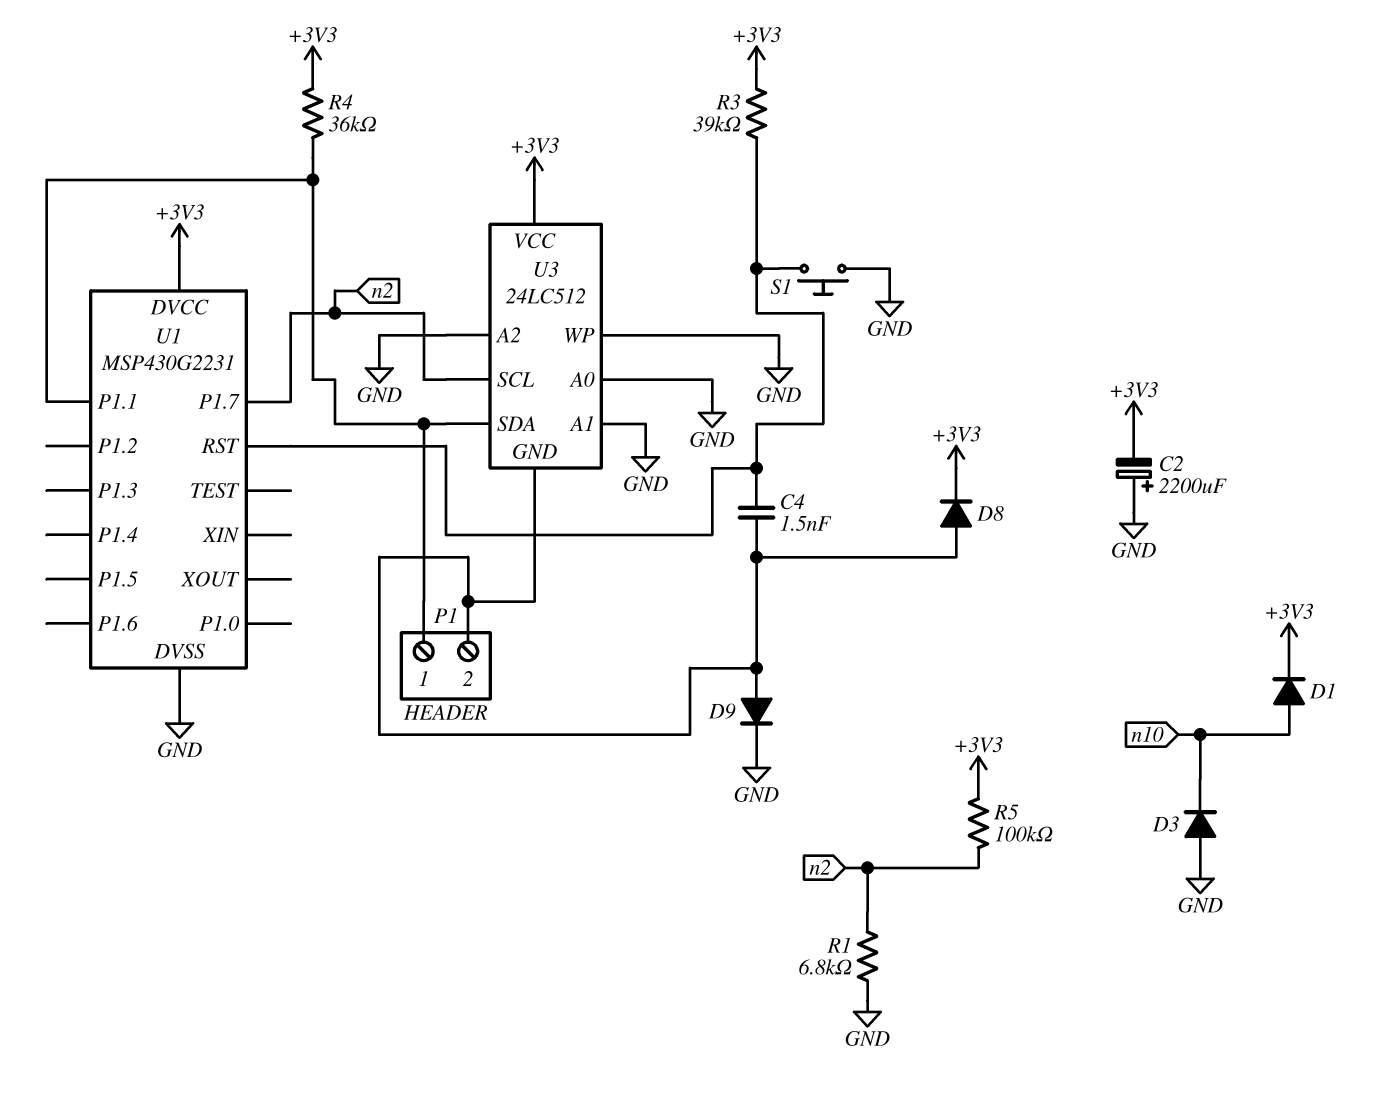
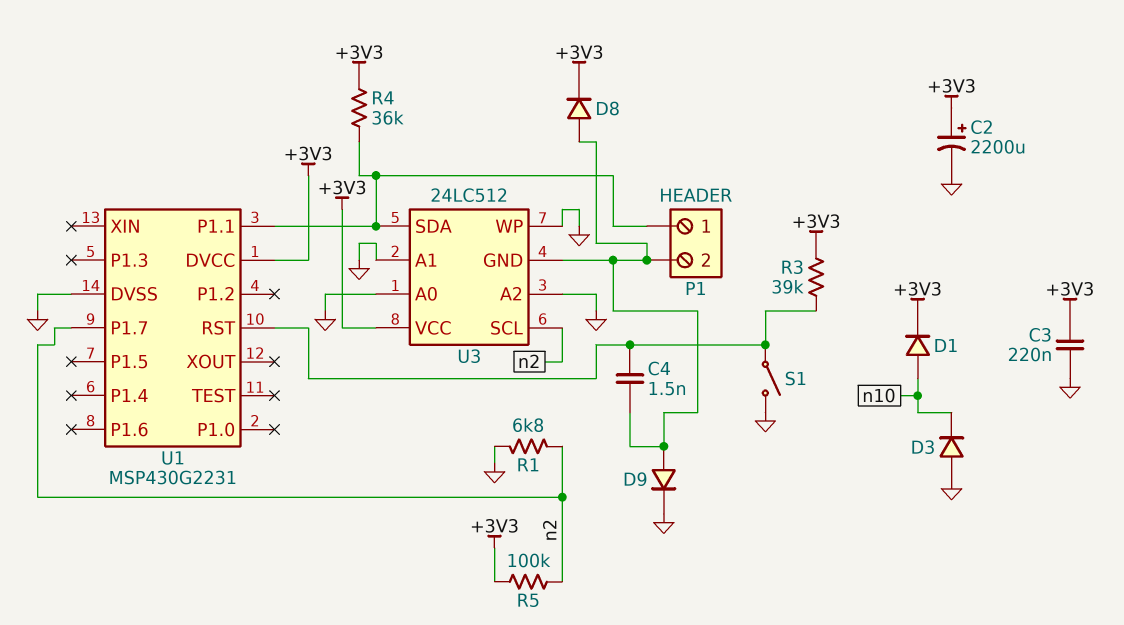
C2: 2200uF (plus GND, minus +3V3) -> 2200uF (plus +3V3, minus GND)
C3: none -> 220nF (+3V3, GND)
S1: button (GND, U1/RST) -> switch (GND, U1/RST)

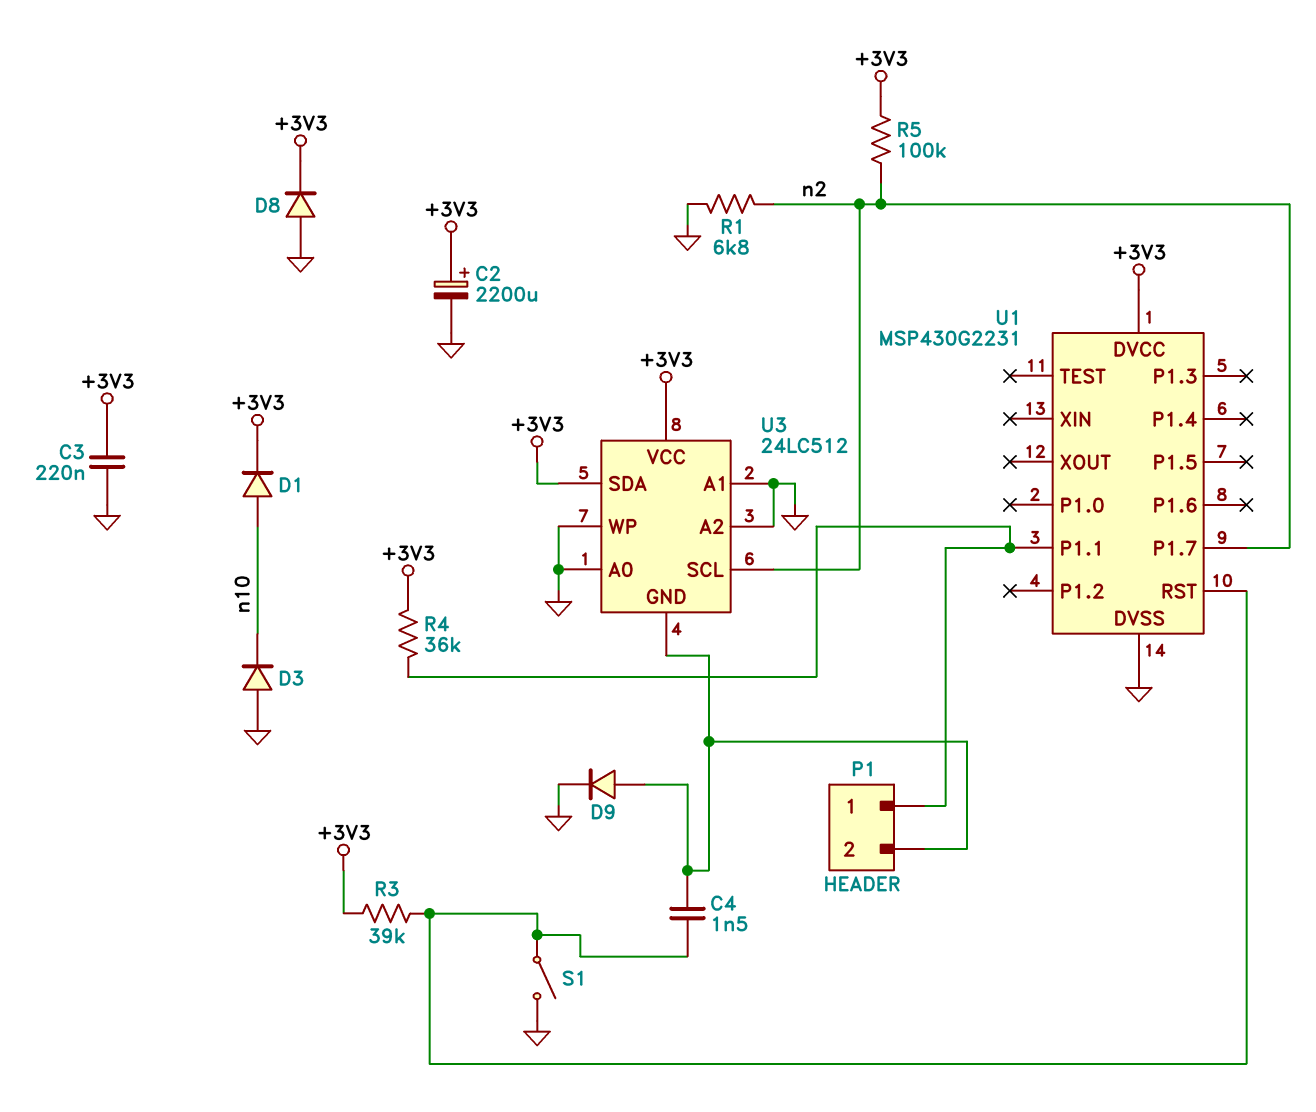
D8: diode (A P1/2, K +3V3) -> diode (A GND, K +3V3)
U3 pin SDA: P1/1 -> +3V3

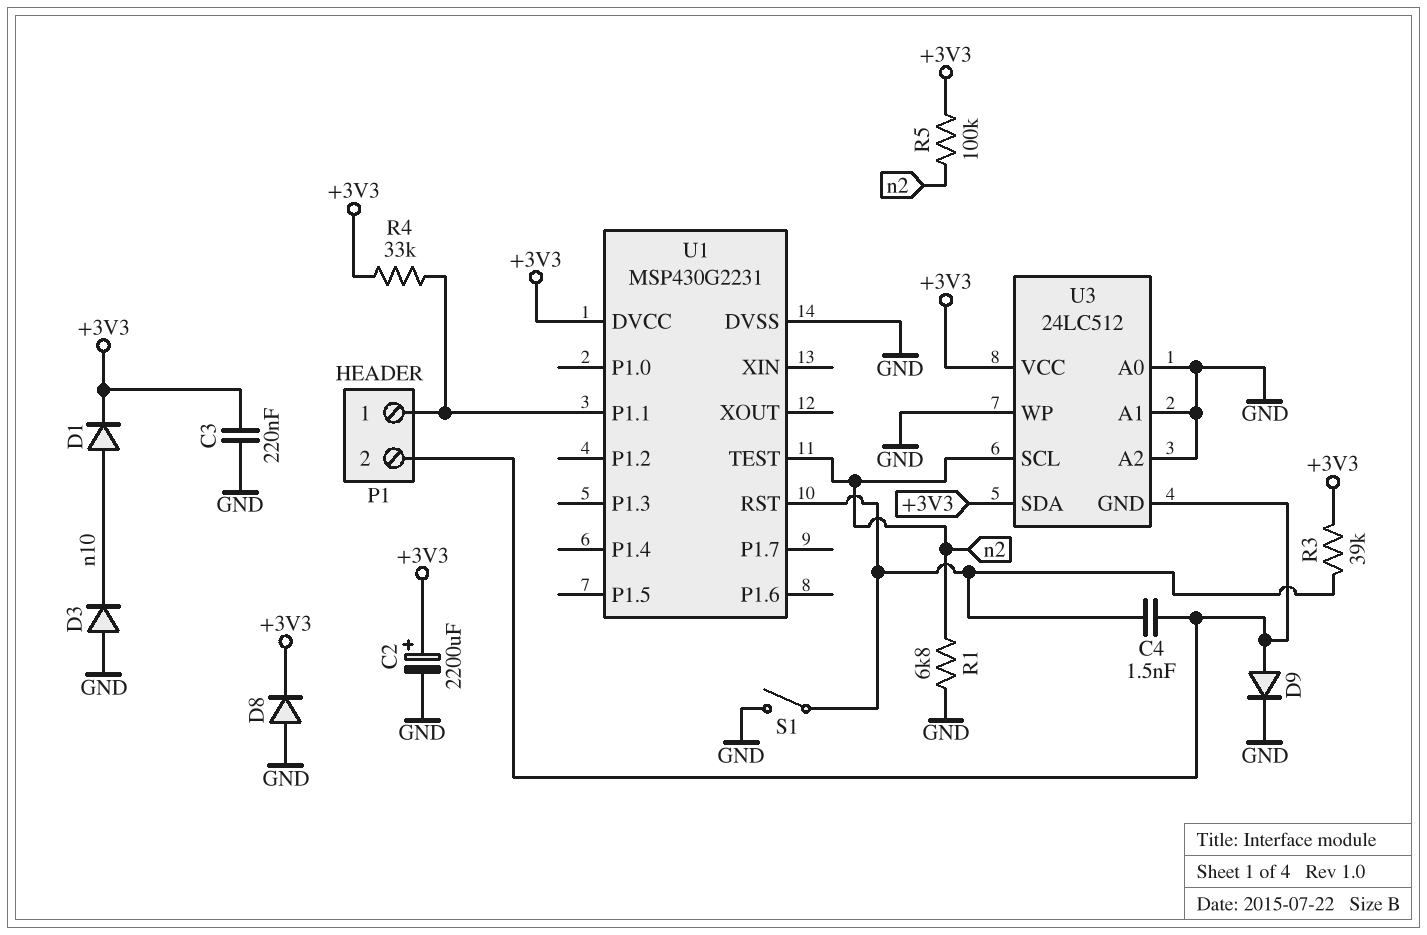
R4: 36k (+3V3, P1/1) -> 33k (+3V3, P1/1)
U1 pin P1.7: n2 -> none
U1 pin TEST: none -> n2

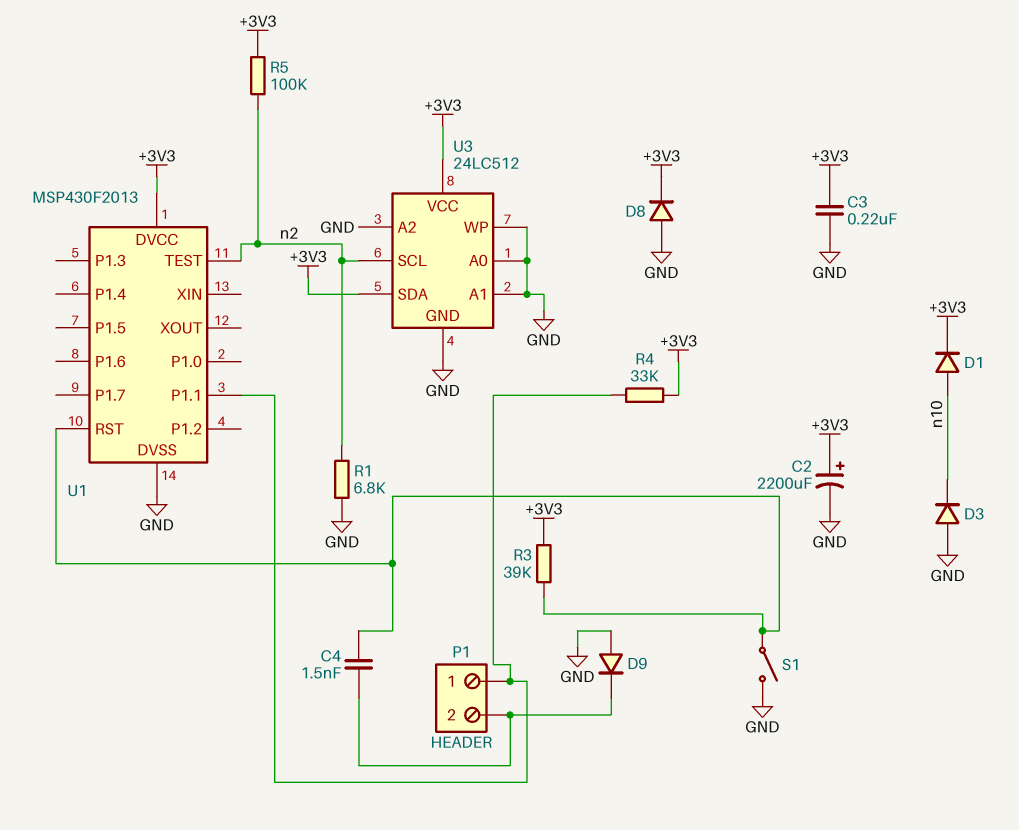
D9: diode (A P1/2, K GND) -> diode (A GND, K P1/2)
U1: MSP430G2231 -> MSP430F2013
U3 pin GND: P1/2 -> GND

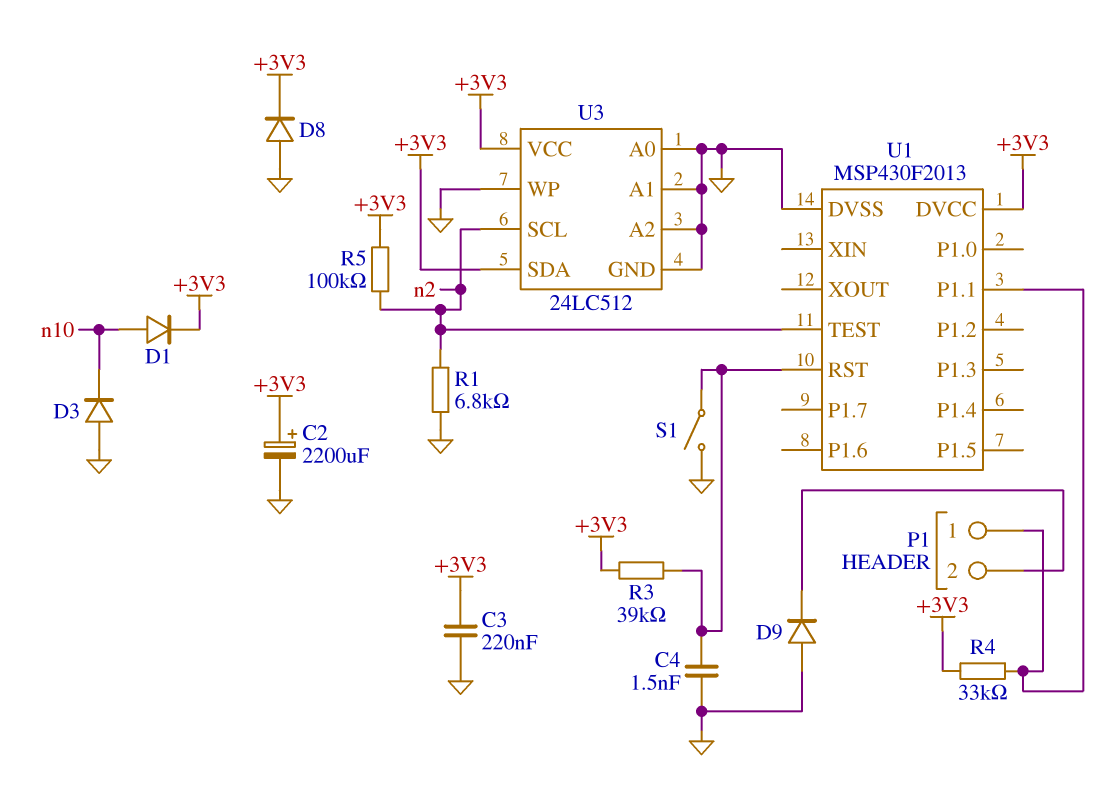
C4: 1.5nF (P1/2, U1/RST) -> 1.5nF (GND, U1/RST)

